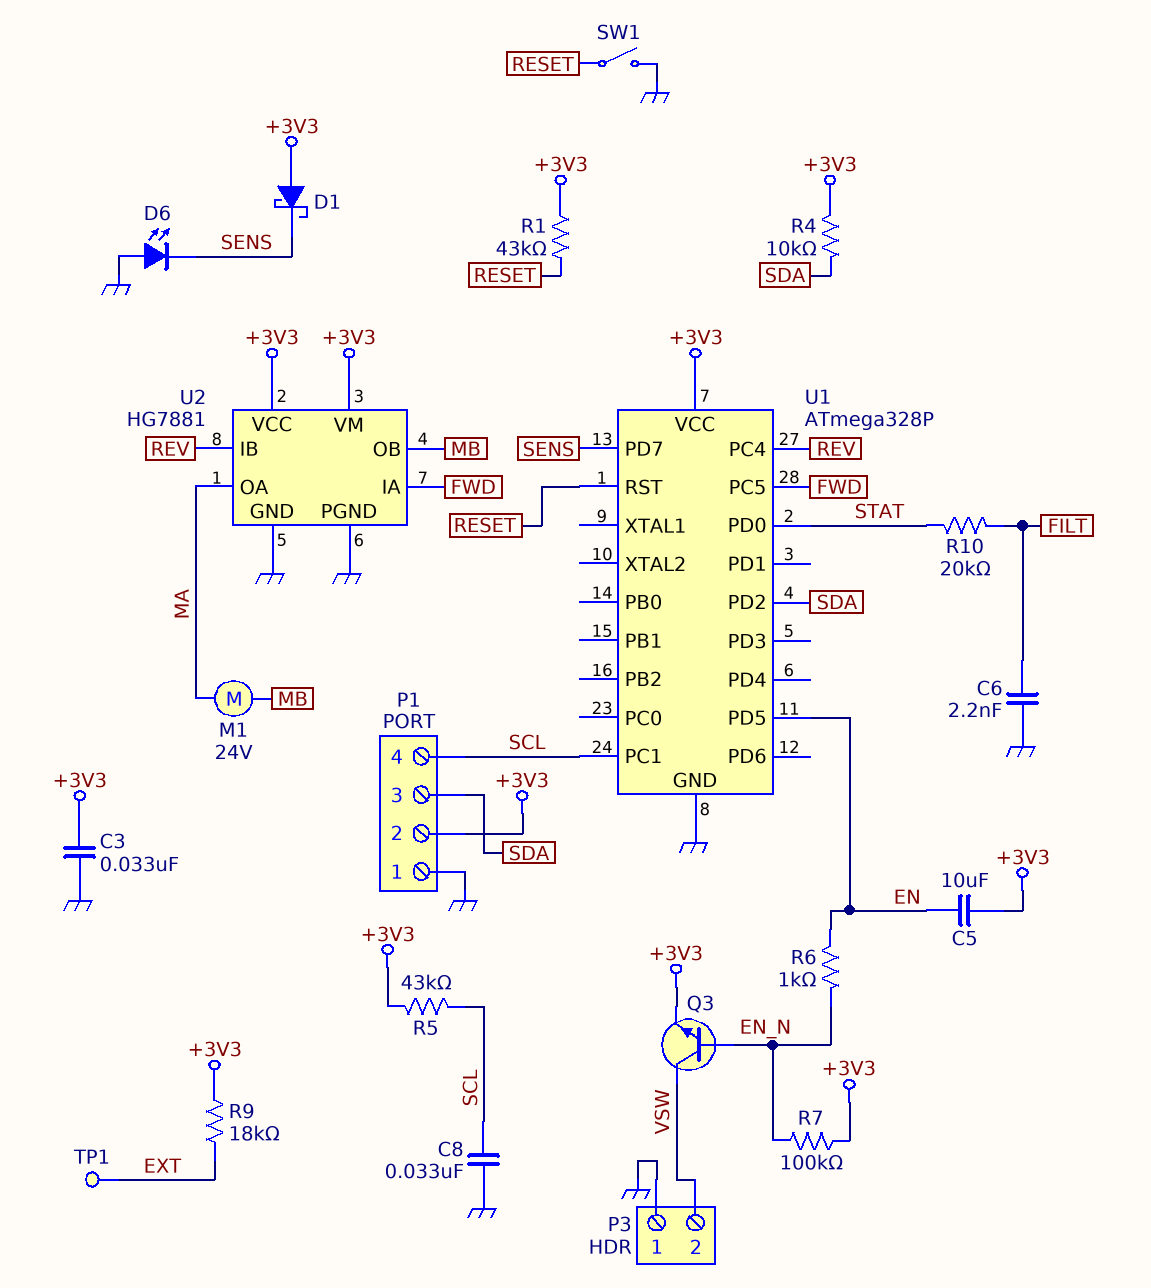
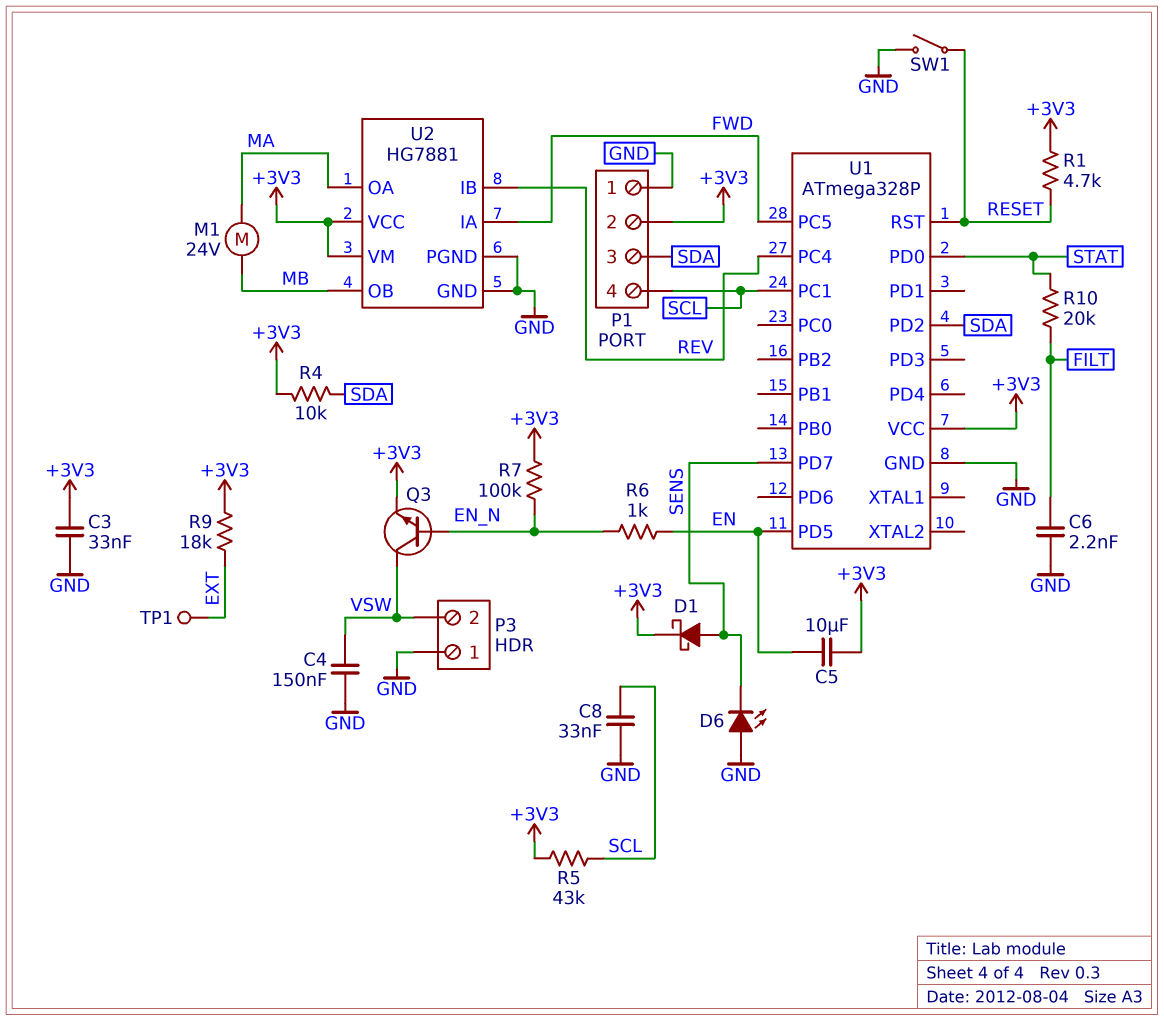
C4: none -> 150nF (GND, VSW)
D1: schottky (A +3V3, K SENS) -> schottky (A SENS, K +3V3)
R1: 43k (+3V3, RESET) -> 4.7k (+3V3, RESET)

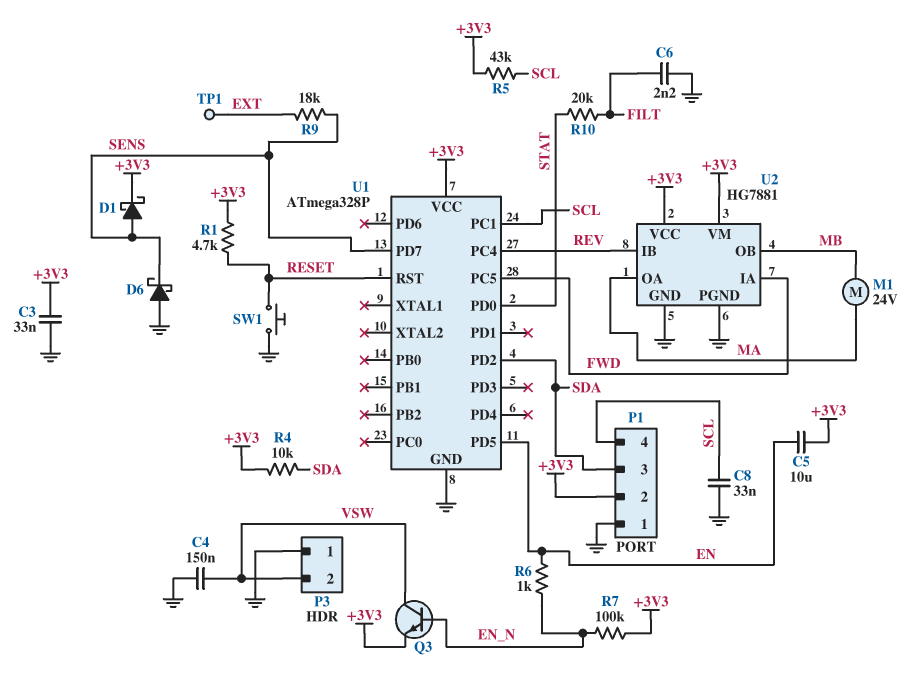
D6: LED (A GND, K SENS) -> schottky (A GND, K SENS)
R9: 18k (+3V3, EXT) -> 18k (EXT, SENS)
SW1: switch (GND, RESET) -> button (GND, RESET)

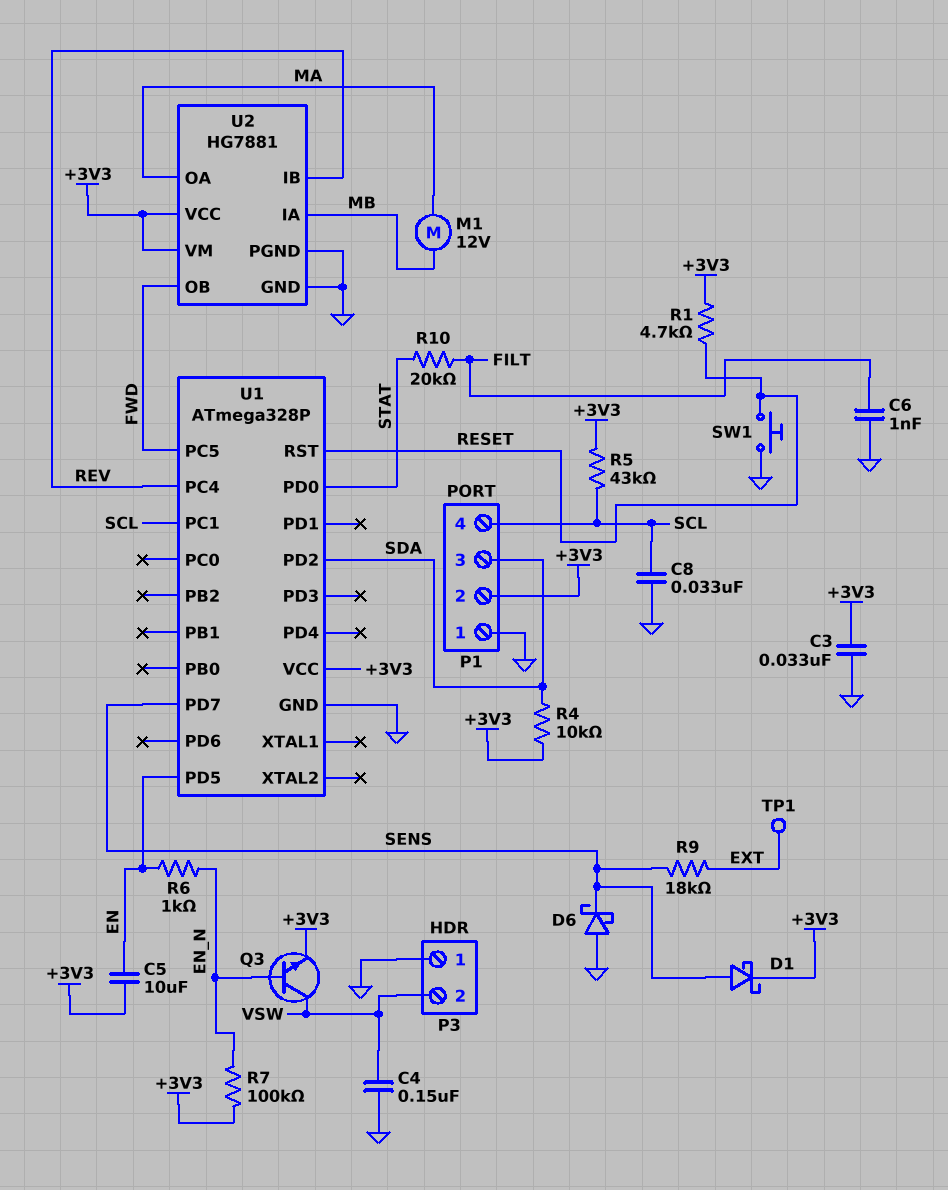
C6: 2.2nF (FILT, GND) -> 1nF (FILT, GND)
M1: motor 24V (MA, MB) -> motor 12V (MA, MB)
U2 pin IA: FWD -> MB
U2 pin OB: MB -> FWD

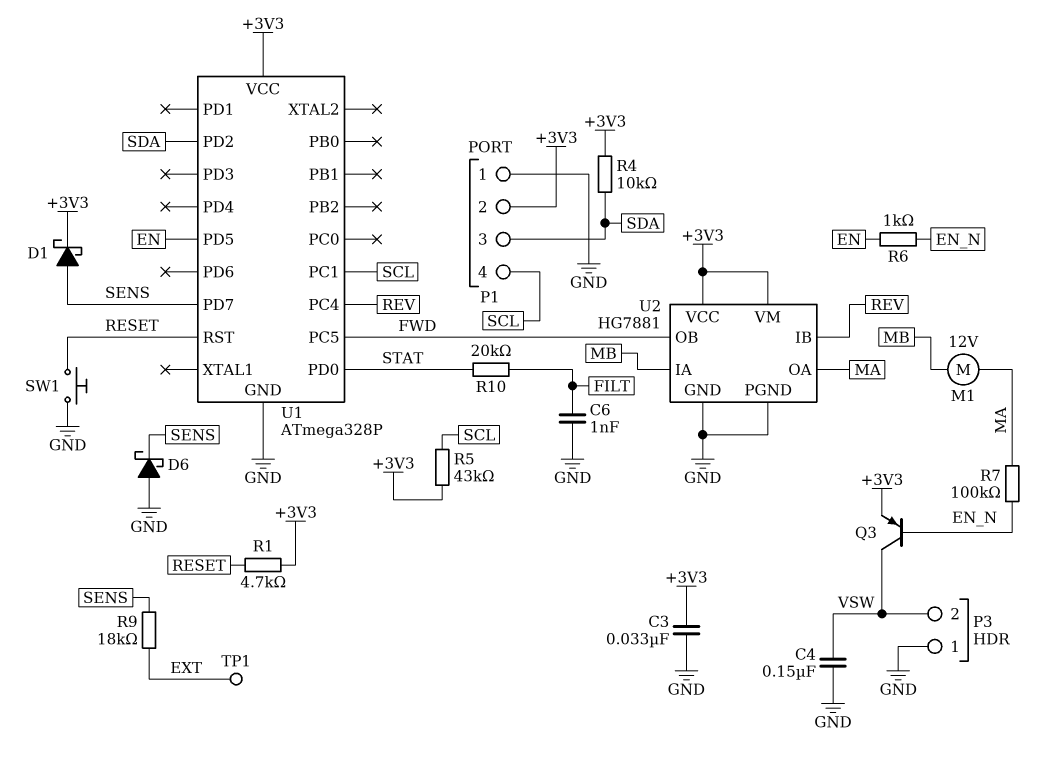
C5: 10uF (+3V3, EN) -> none
C8: 33nF (GND, SCL) -> none
Q3: NPN (B EN_N, C VSW, E +3V3) -> PNP (B EN_N, C VSW, E +3V3)
R7: 100k (+3V3, EN_N) -> 100k (EN_N, MA)

